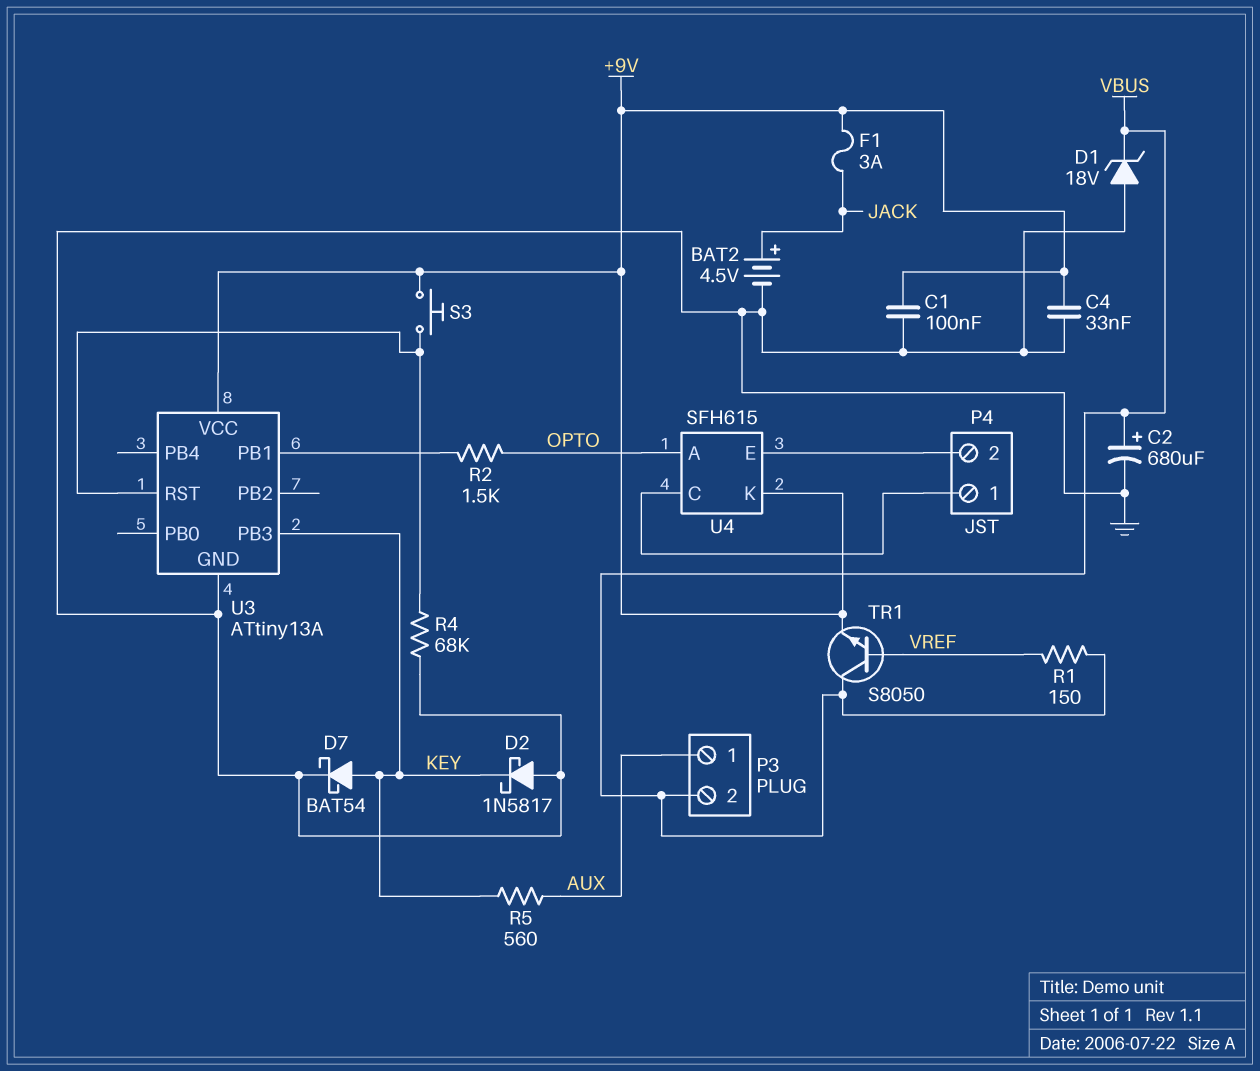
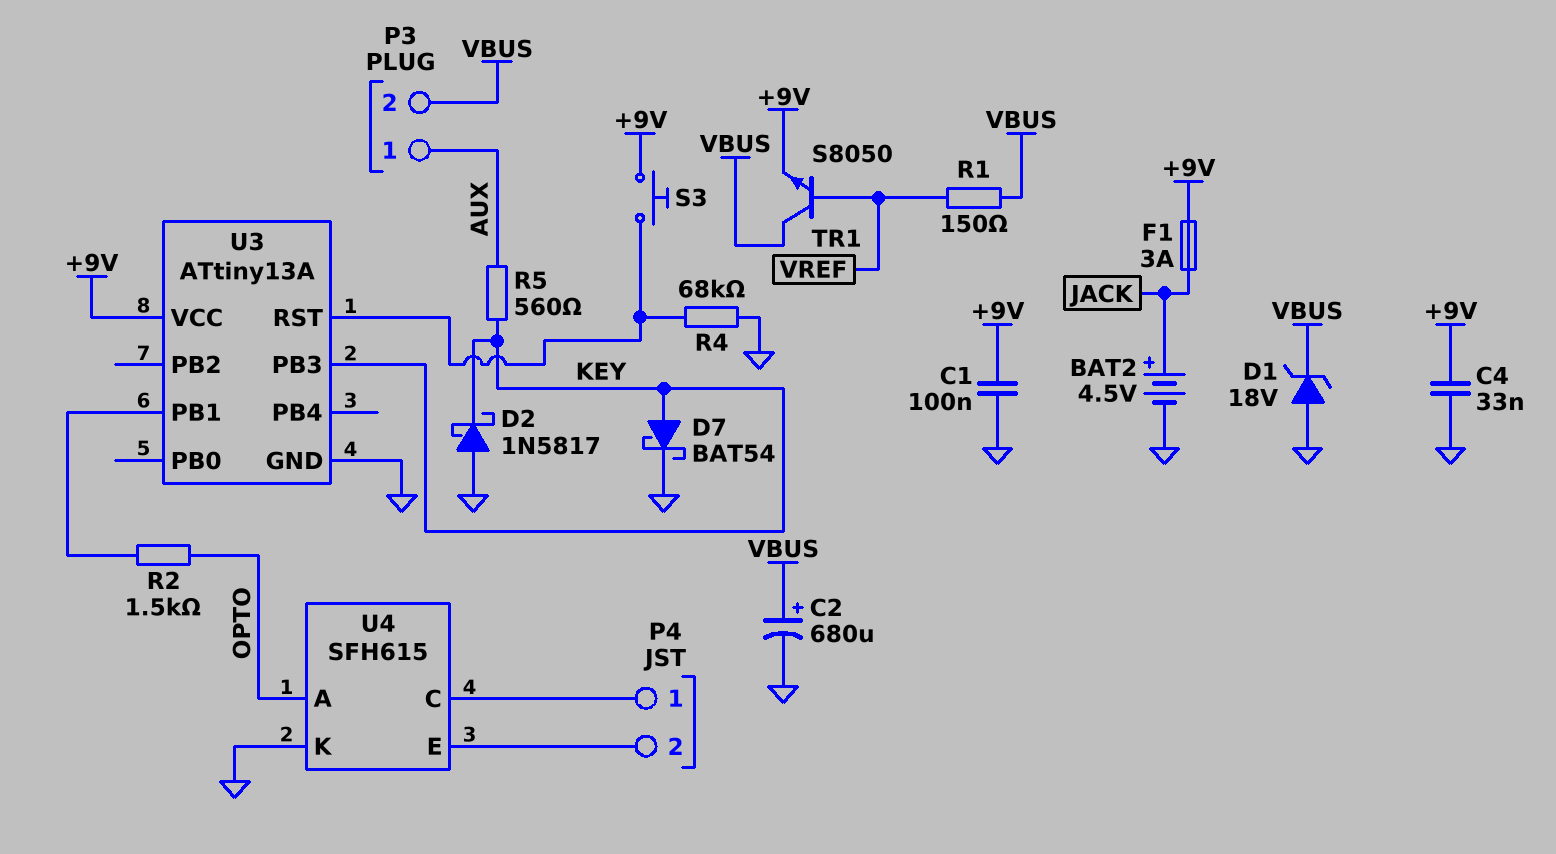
U4 pin K: +9V -> GND

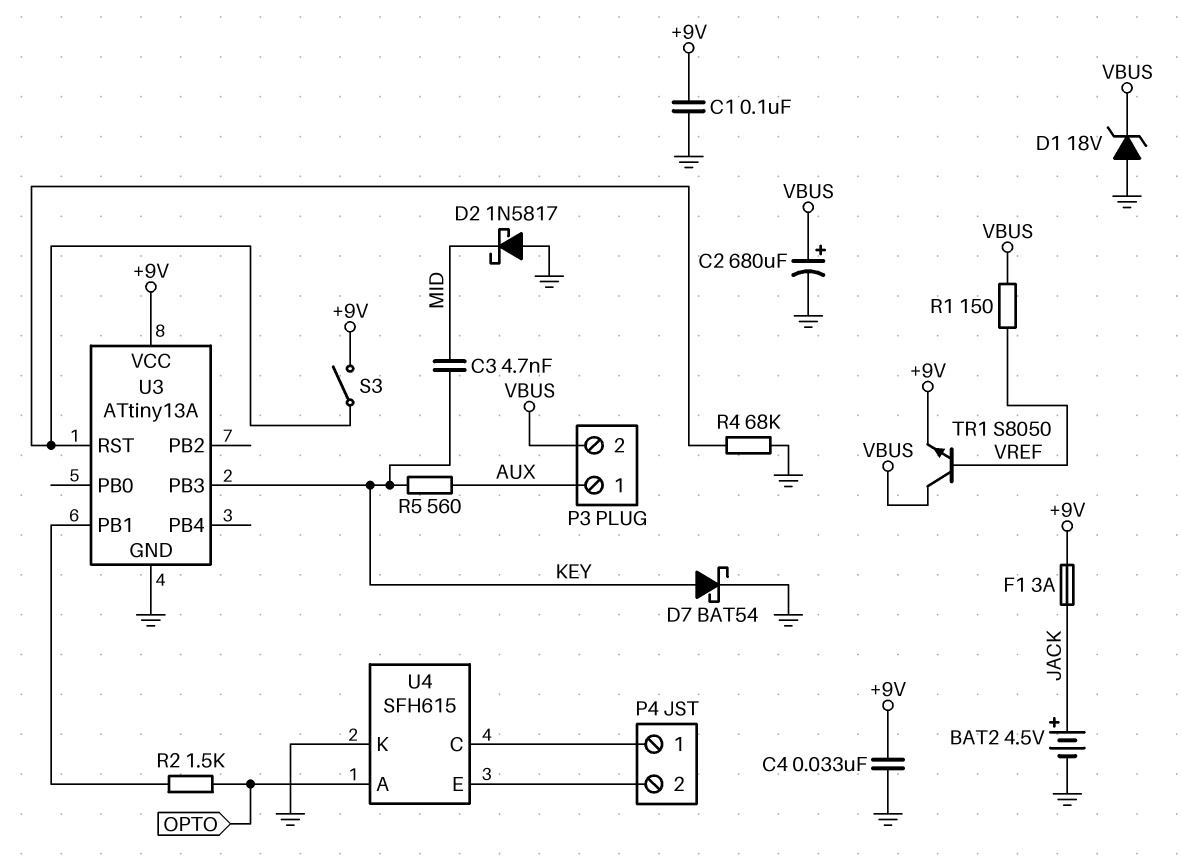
C3: none -> 4.7nF (KEY, MID)
D2: schottky 1N5817 (A GND, K KEY) -> schottky 1N5817 (A GND, K MID)
S3: button (+9V, U3/RST) -> switch (+9V, U3/RST)

